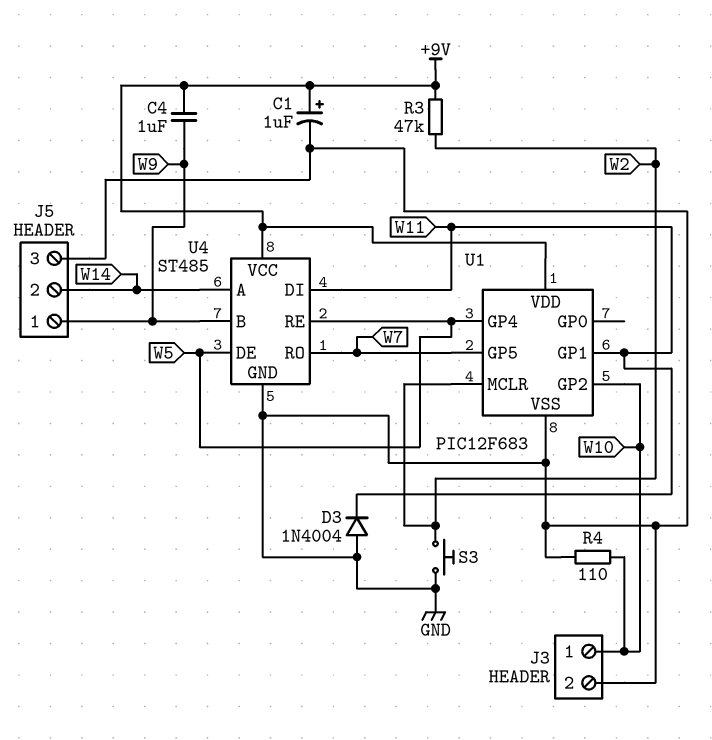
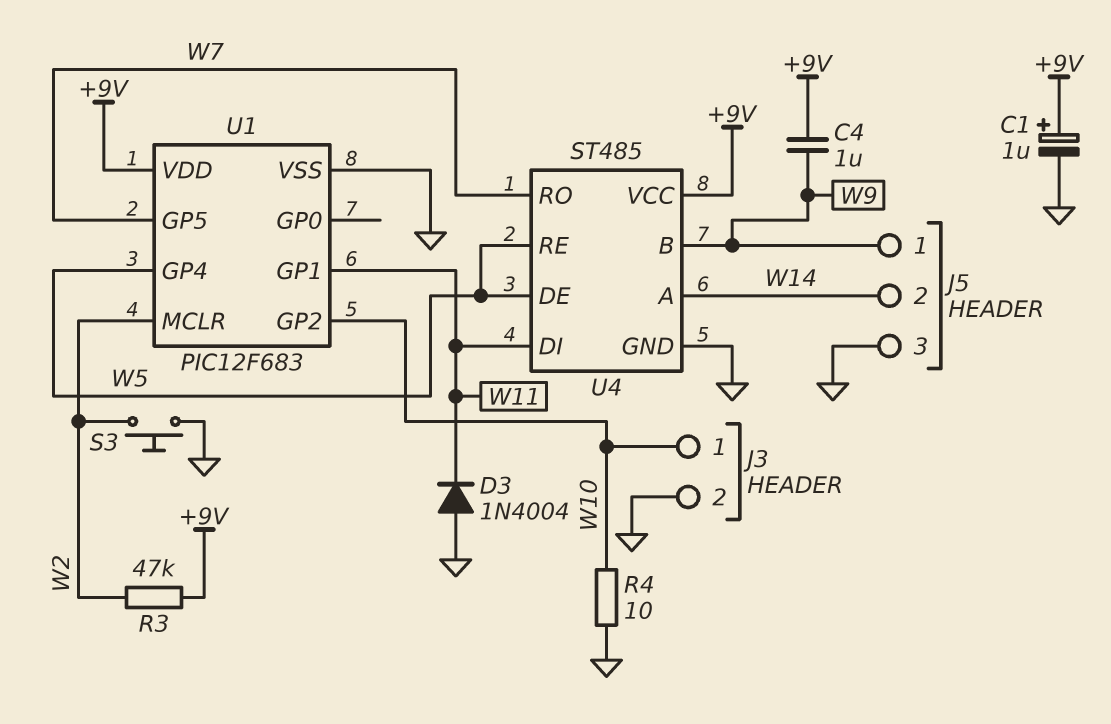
R4: 110 (GND, W10) -> 10 (GND, W10)

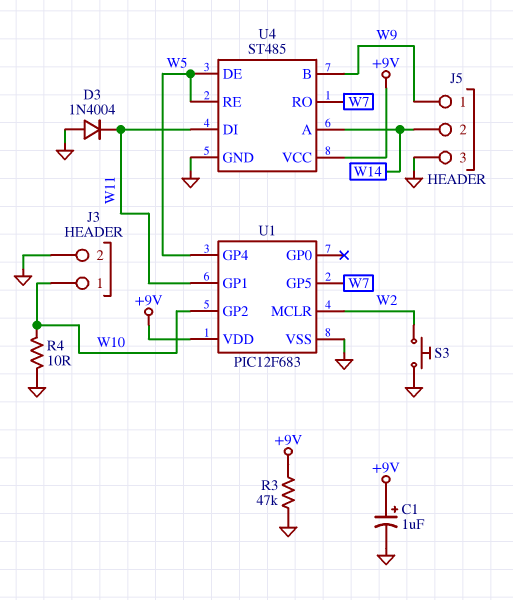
C4: 1uF (+9V, W9) -> none
R3: 47k (+9V, W2) -> 47k (+9V, GND)

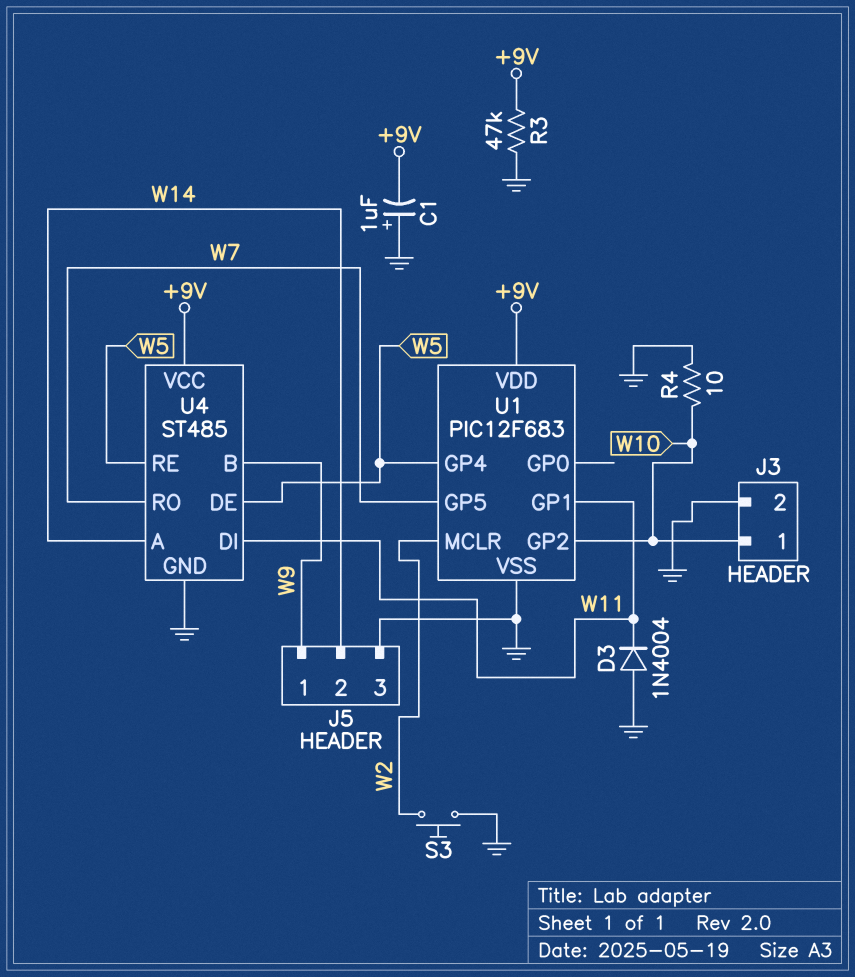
C1: 1uF (plus +9V, minus GND) -> 1uF (plus GND, minus +9V)

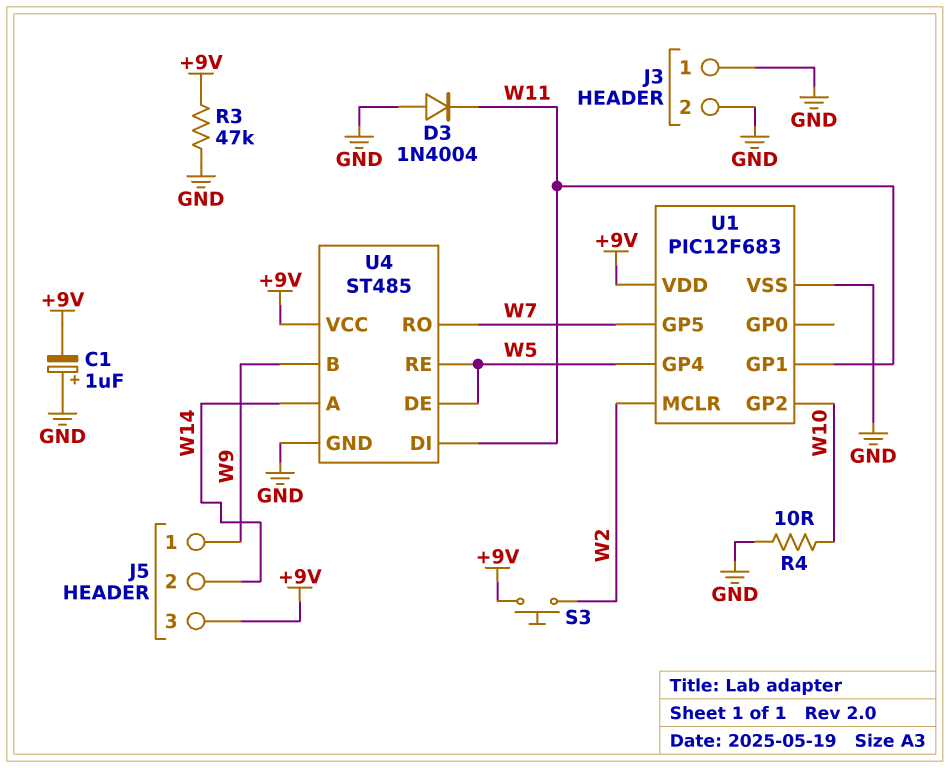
J3 pin 1: W10 -> GND
J5 pin 3: GND -> +9V
S3: button (GND, W2) -> button (+9V, W2)

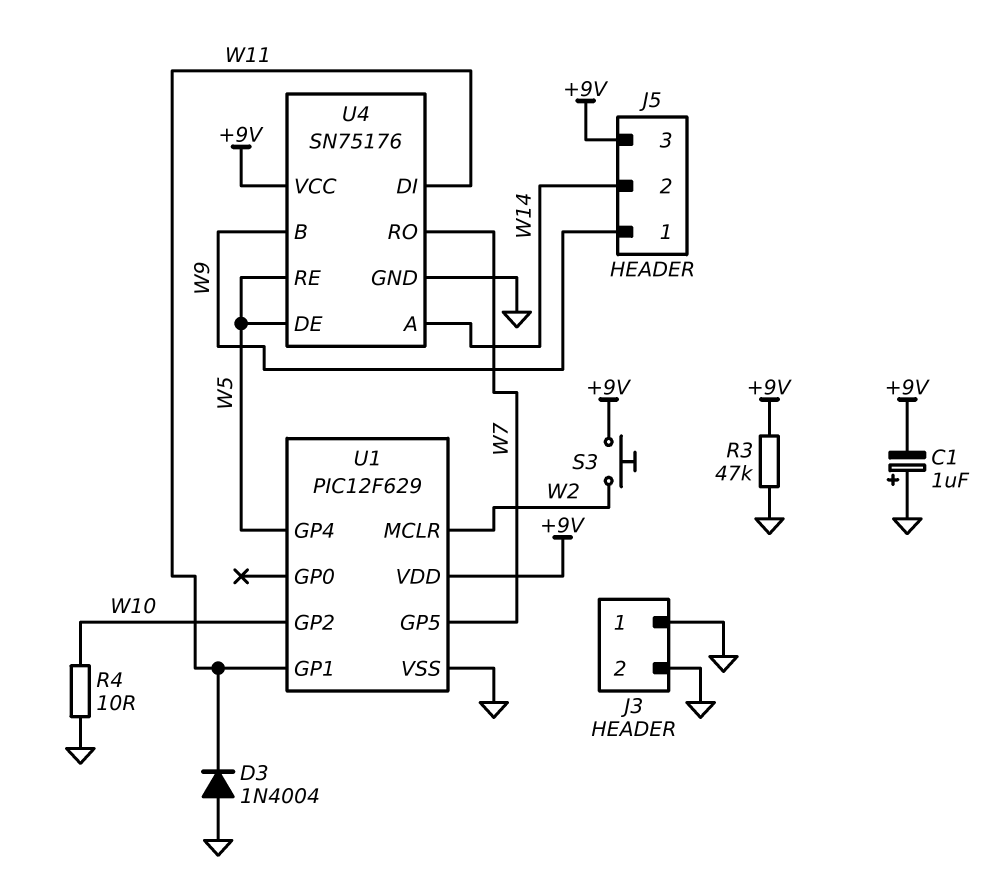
U1: PIC12F683 -> PIC12F629
U4: ST485 -> SN75176

